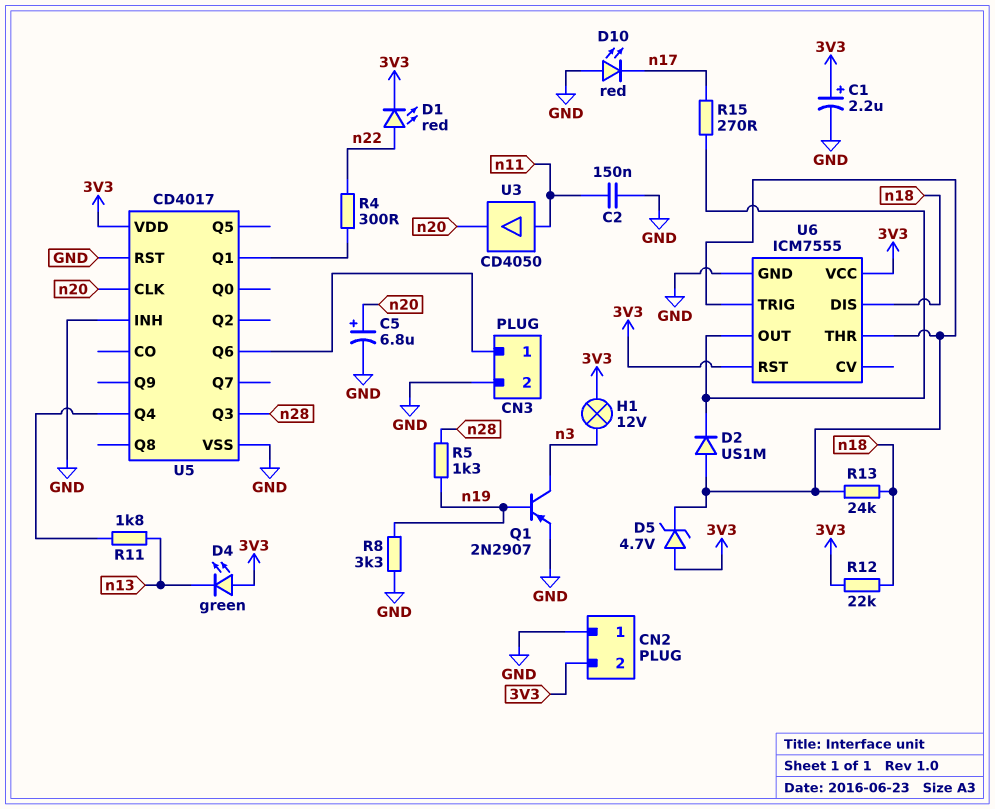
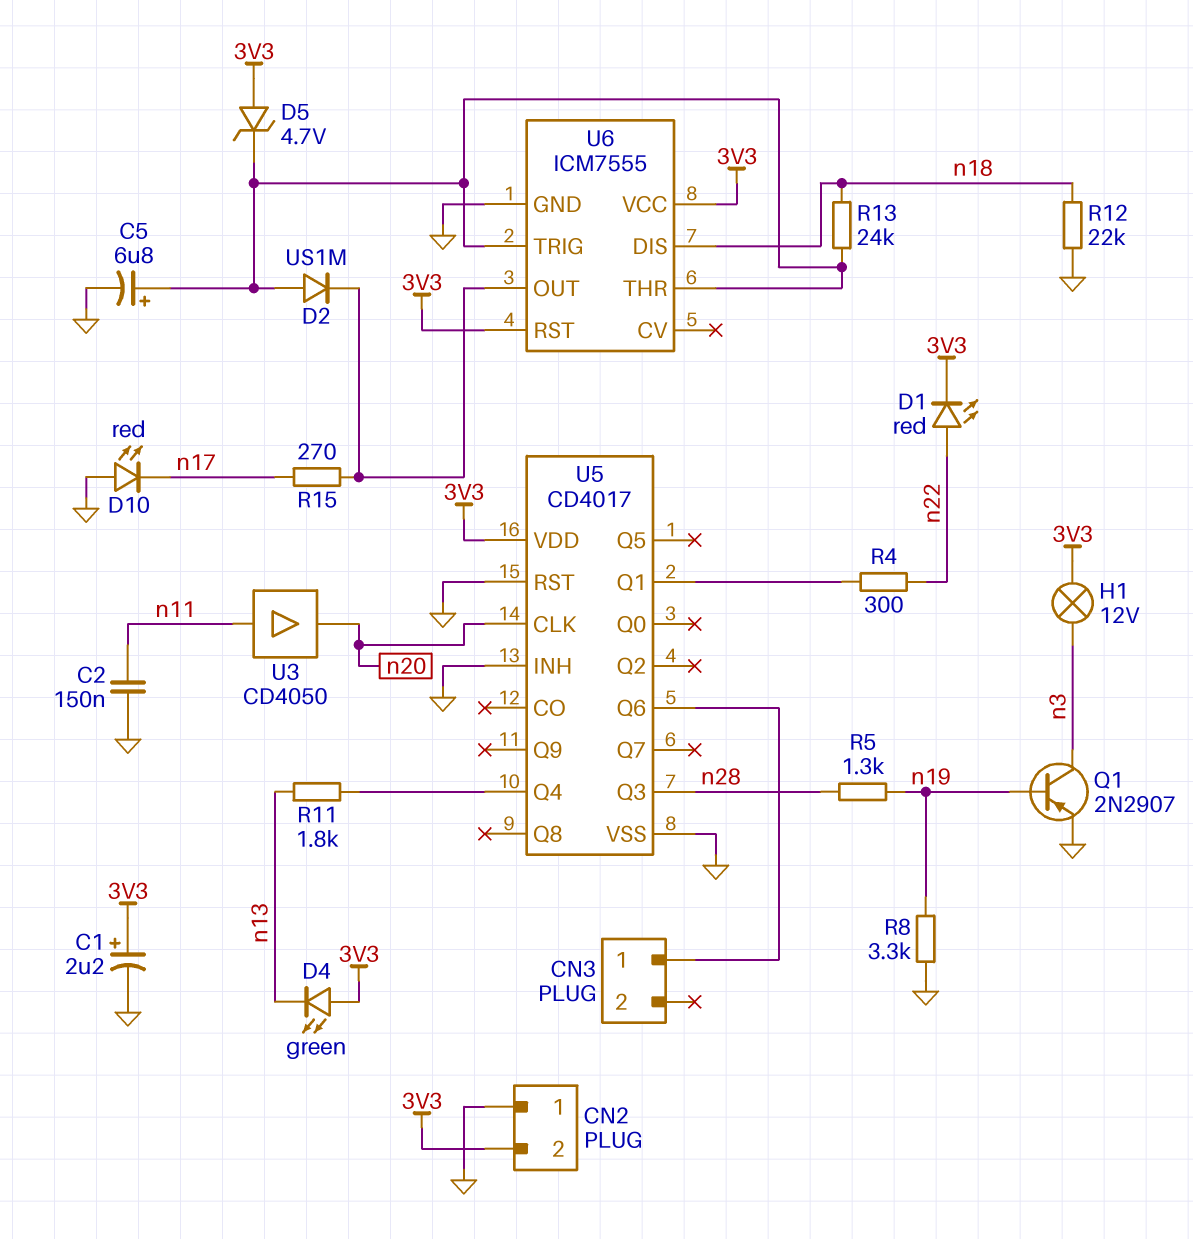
C5: 6.8uF (plus n20, minus GND) -> 6.8uF (plus U6/THR, minus GND)
CN3 pin 2: GND -> none
R12: 22k (3V3, n18) -> 22k (GND, n18)

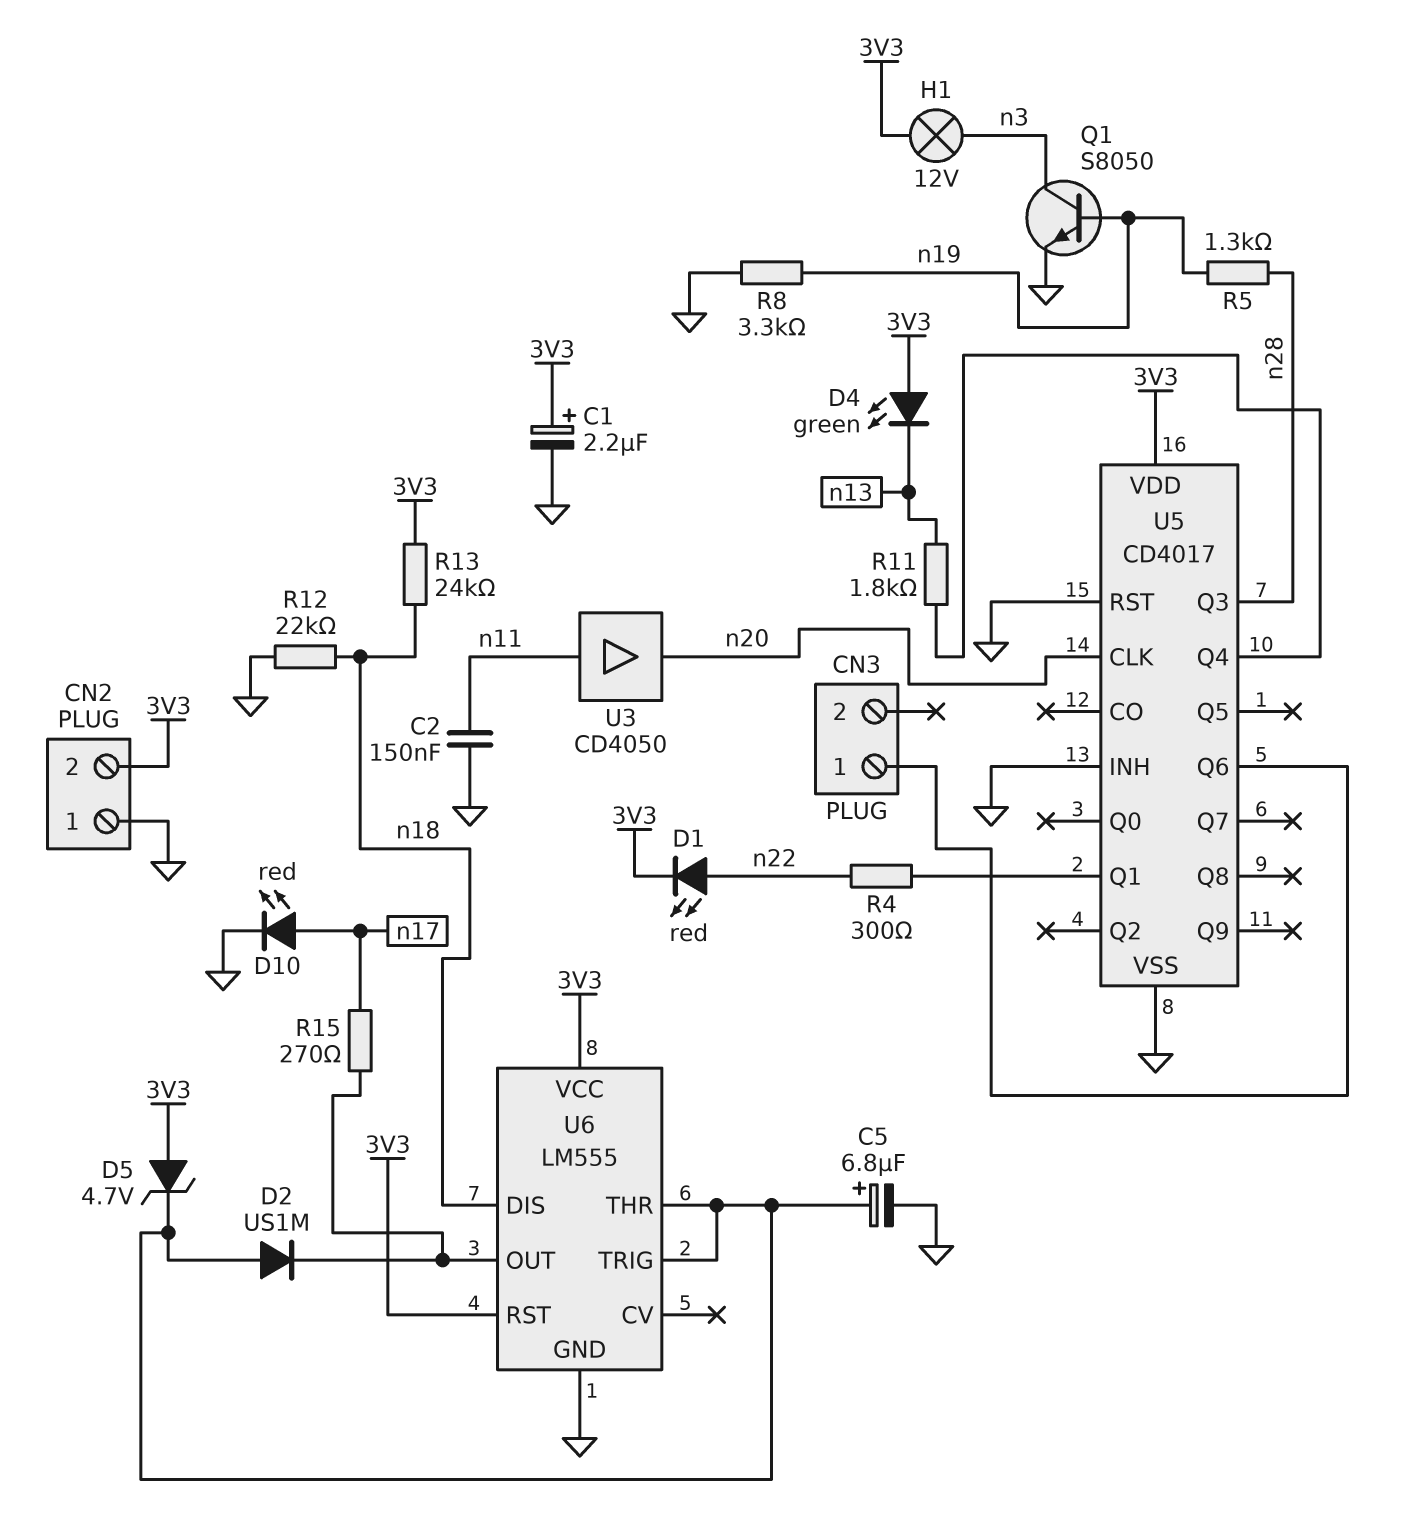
D10: LED red (A GND, K n17) -> LED red (A n17, K GND)
Q1: PNP 2N2907 (B n19, C n3, E GND) -> NPN S8050 (B n19, C n3, E GND)
R13: 24k (U6/THR, n18) -> 24k (3V3, n18)
U6: ICM7555 -> LM555

